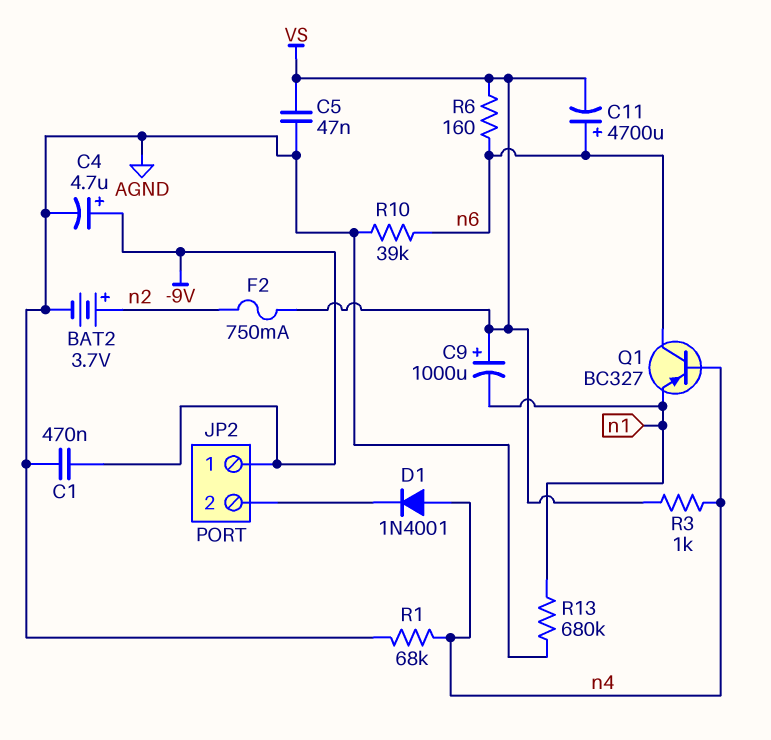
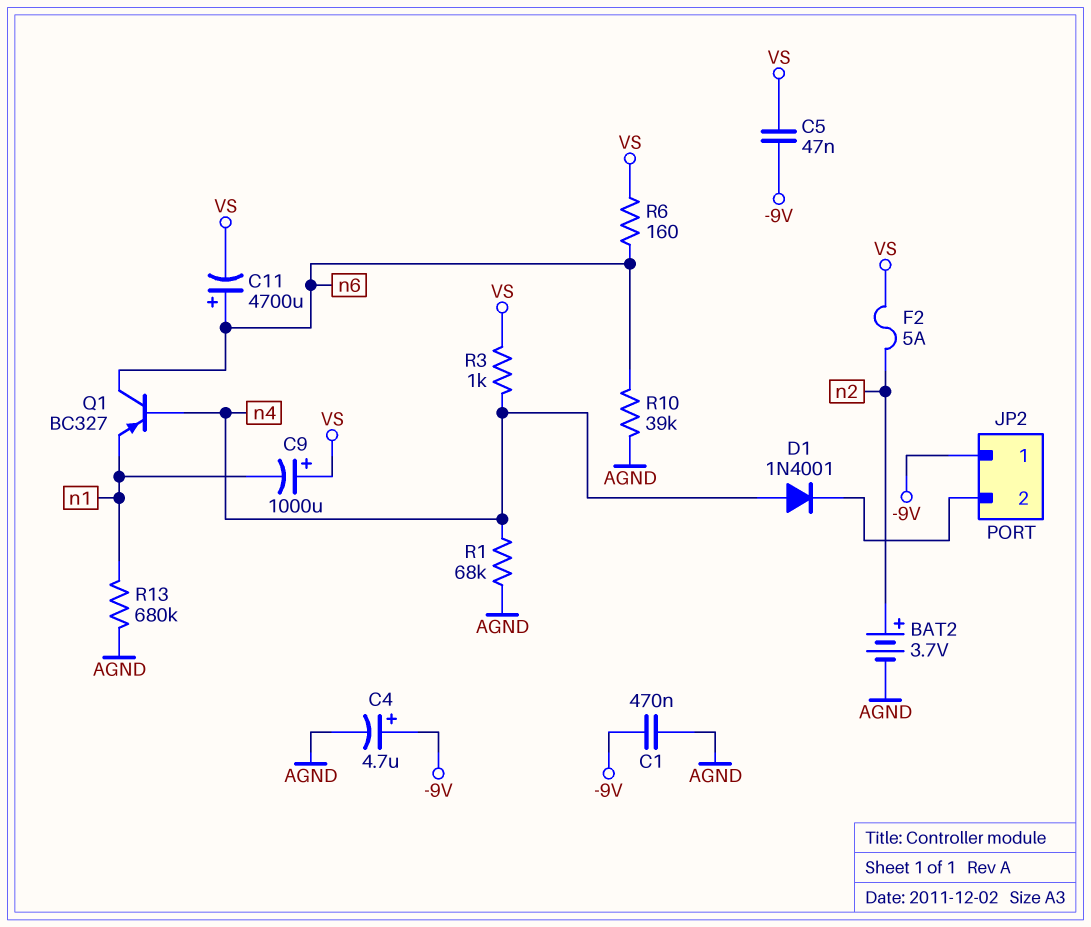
C5: 47nF (AGND, VS) -> 47nF (-9V, VS)
F2: 750mA (VS, n2) -> 5A (VS, n2)

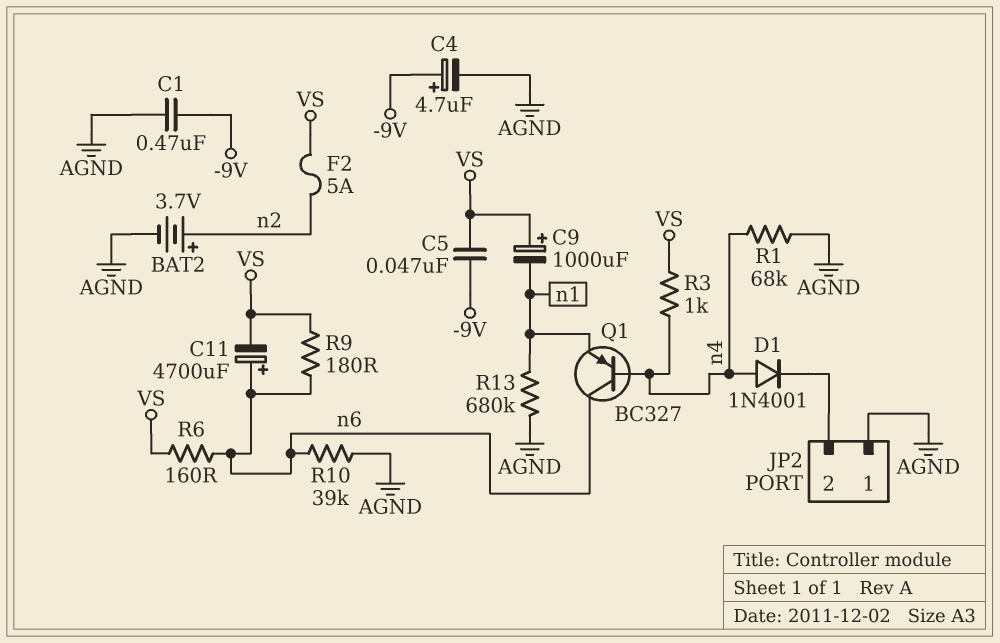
JP2 pin 1: -9V -> AGND
R9: none -> 180 (VS, n6)

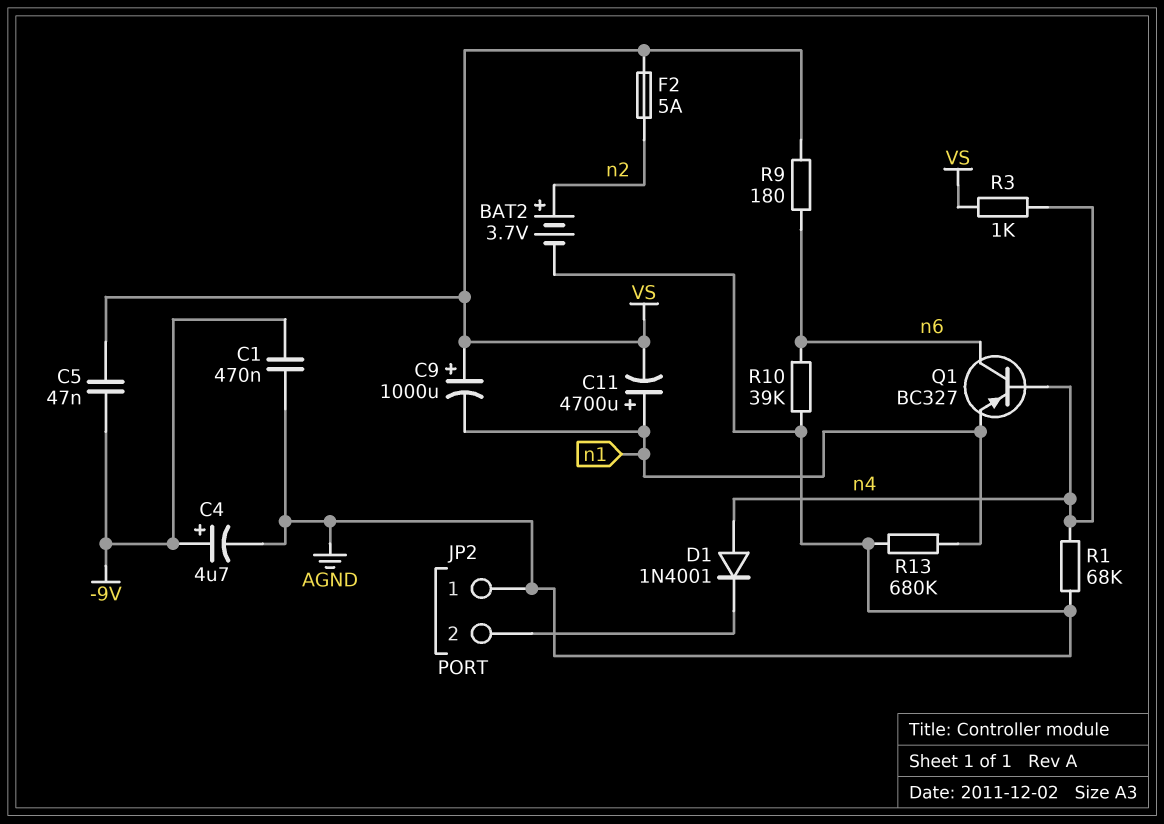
C11: 4700uF (plus n6, minus VS) -> 4700uF (plus n1, minus VS)
R6: 160 (VS, n6) -> none

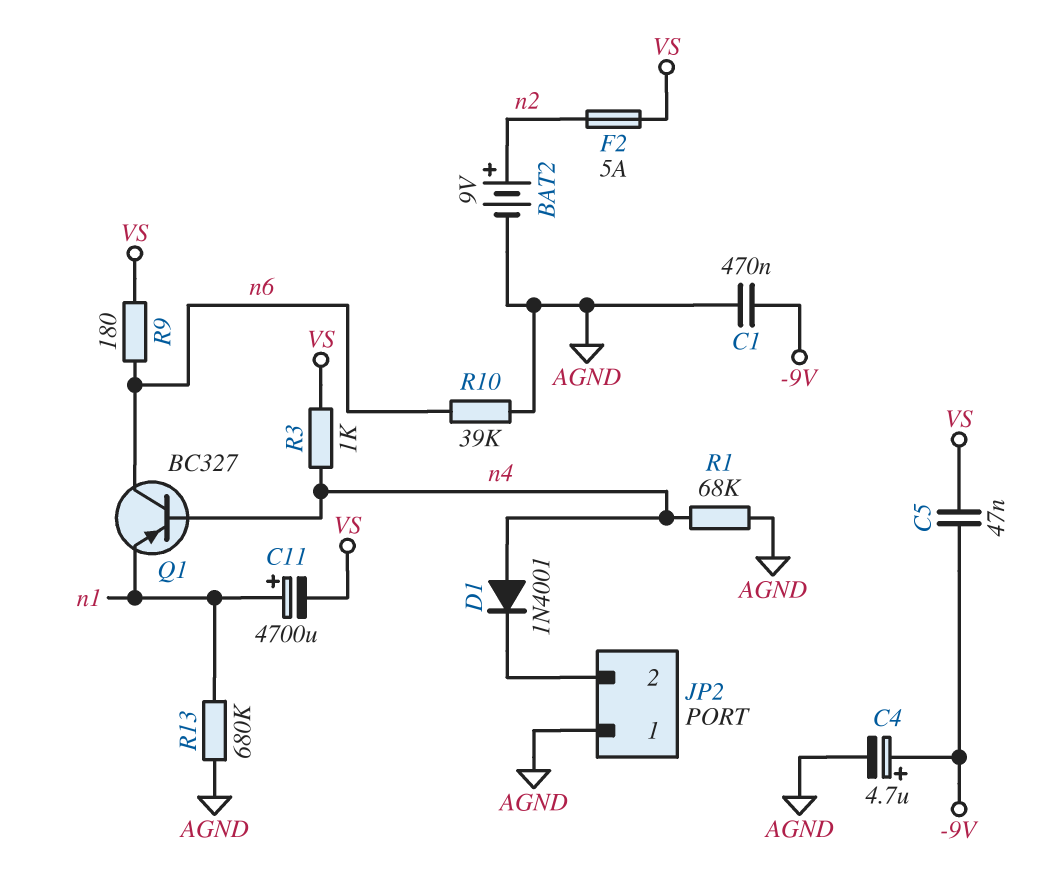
BAT2: 3.7V (plus n2, minus AGND) -> 9V (plus n2, minus AGND)
C9: 1000uF (plus VS, minus n1) -> none

